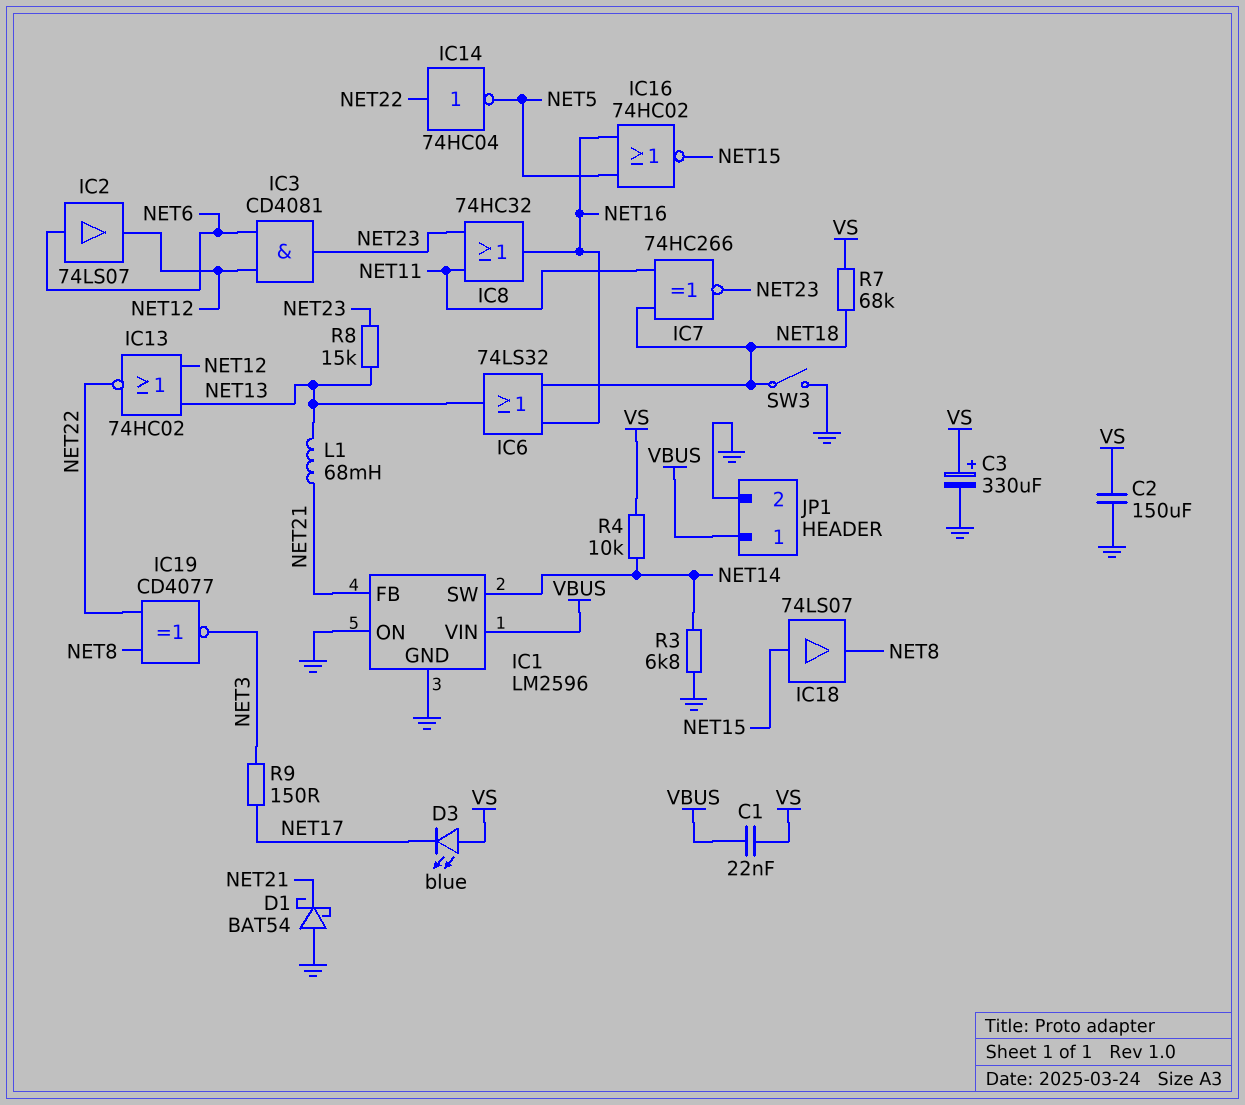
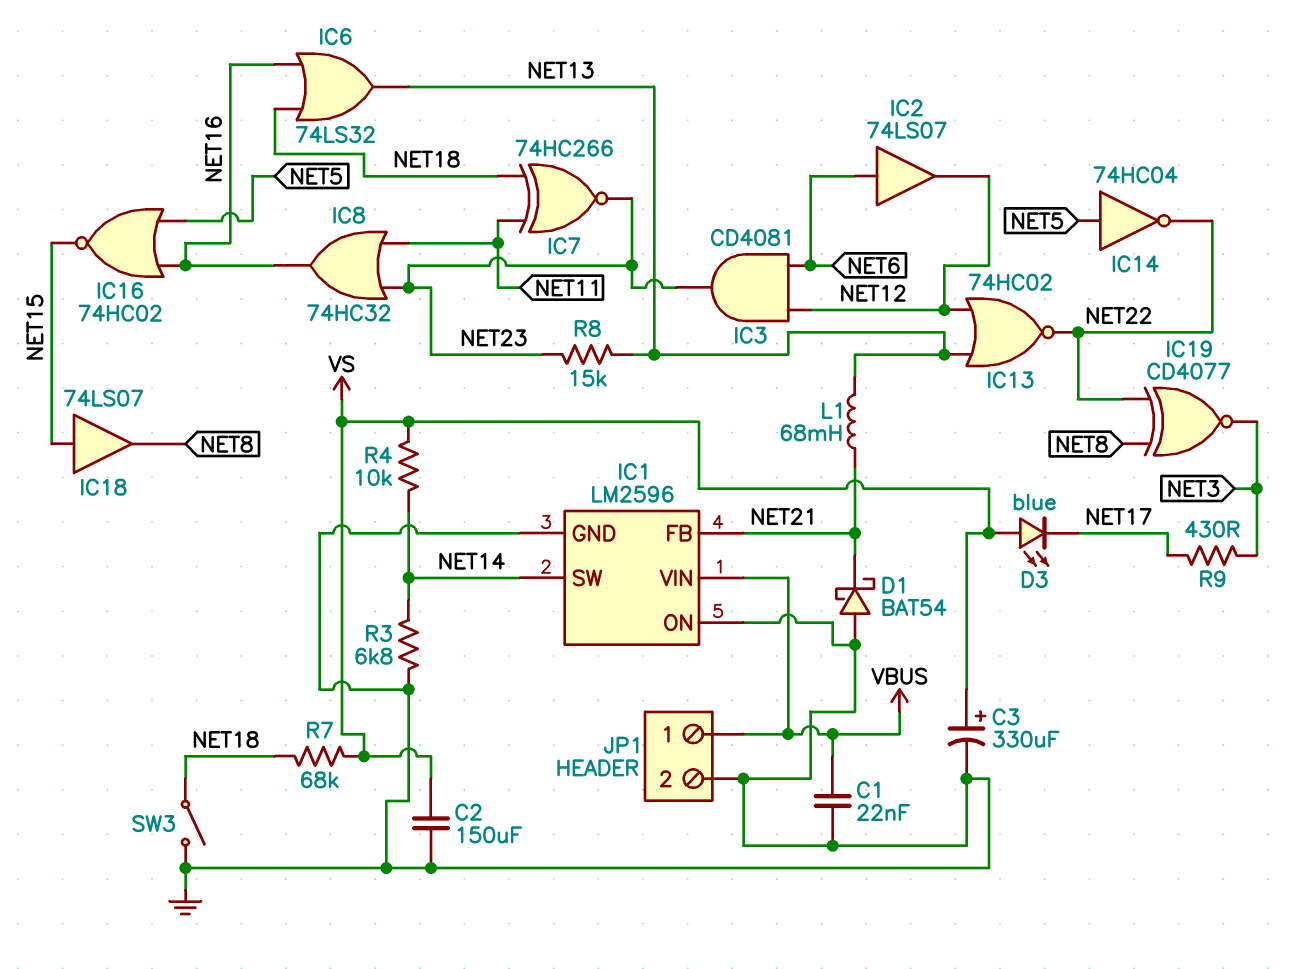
C1: 22nF (VBUS, VS) -> 22nF (GND, VBUS)
IC14: NOT 74HC04 (in NET22, out NET5) -> NOT 74HC04 (in NET5, out NET22)
R9: 150 (NET3, NET17) -> 430 (NET3, NET17)

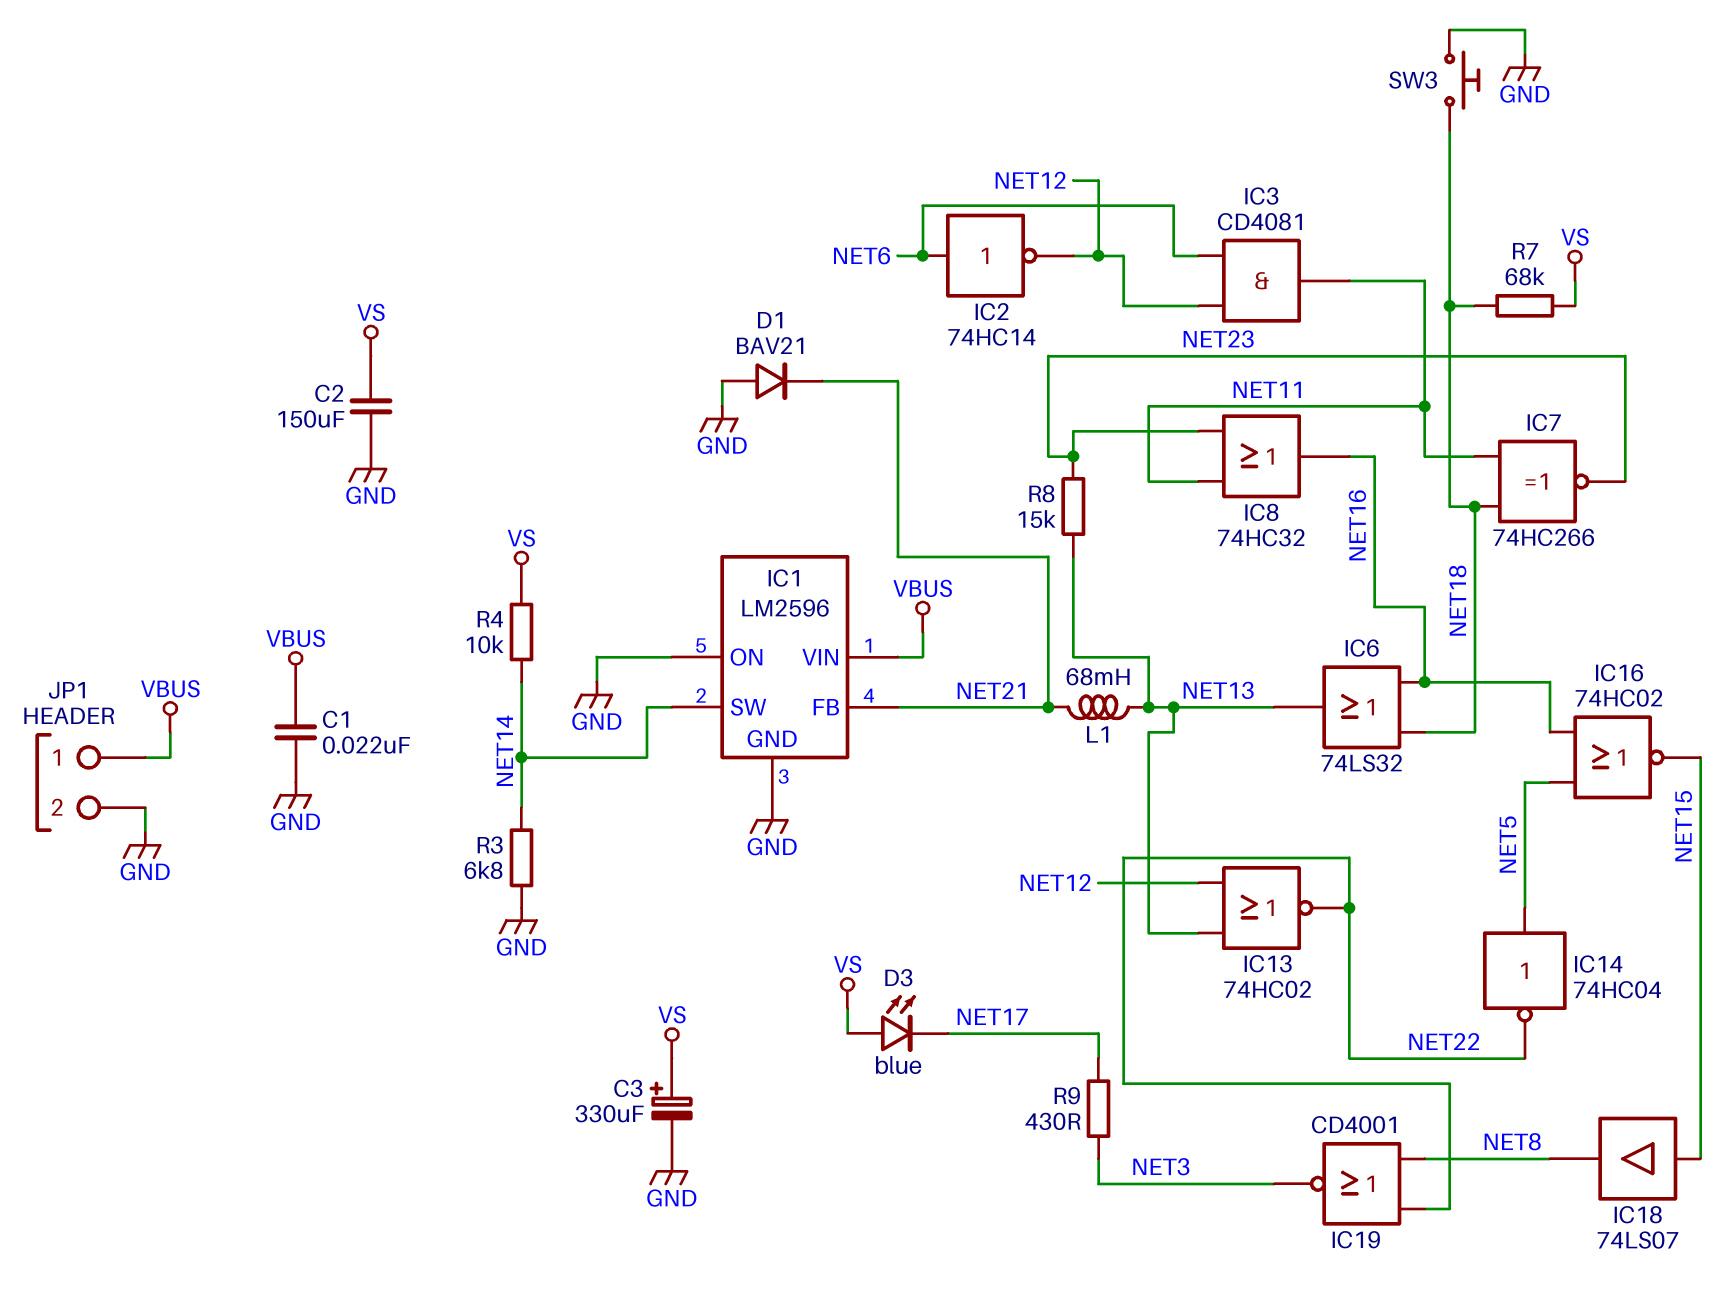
D1: schottky BAT54 (A GND, K NET21) -> diode BAV21 (A GND, K NET21)
IC2: buffer 74LS07 (in NET6, out NET12) -> NOT 74HC14 (in NET6, out NET12)
IC3: AND CD4081 (in NET6, in NET12, out NET23) -> AND CD4081 (in NET6, in NET12, out NET11)
IC19: XNOR CD4077 (in NET8, in NET22, out NET3) -> NOR CD4001 (in NET8, in NET22, out NET3)
SW3: switch (GND, NET18) -> button (GND, NET18)

